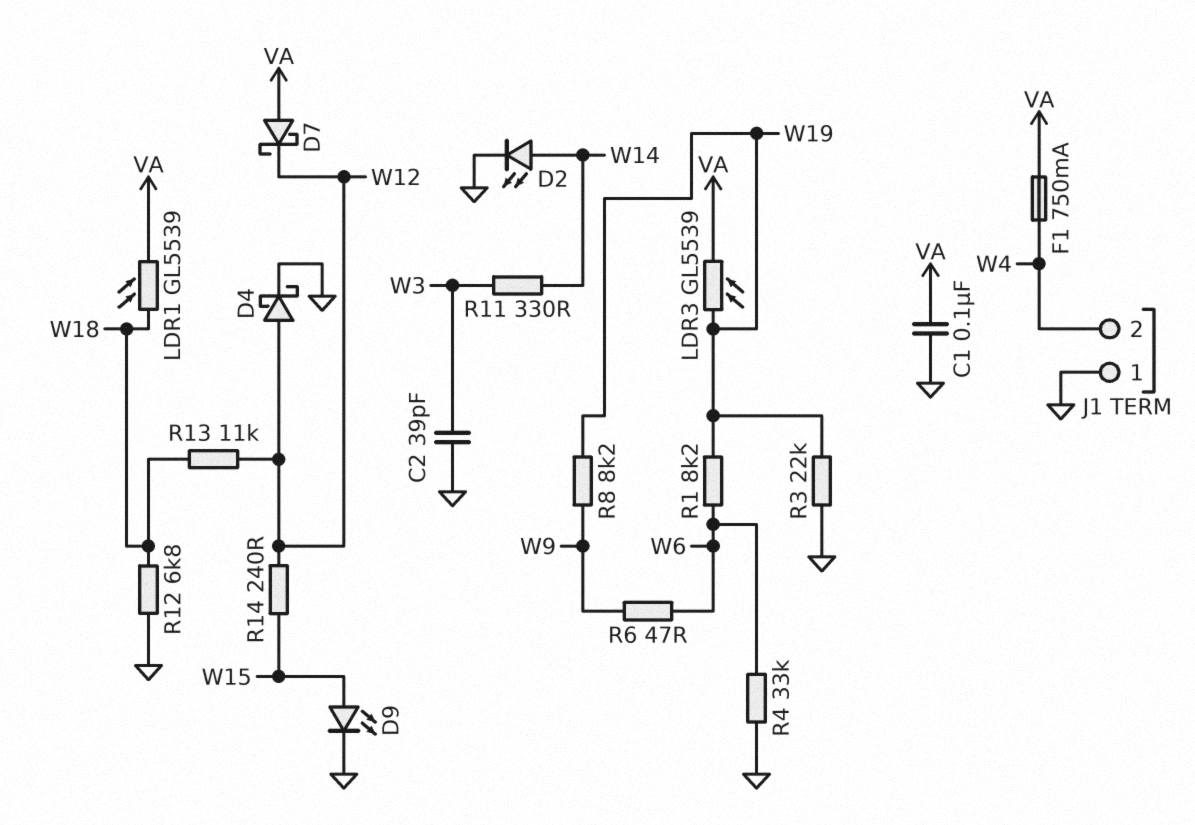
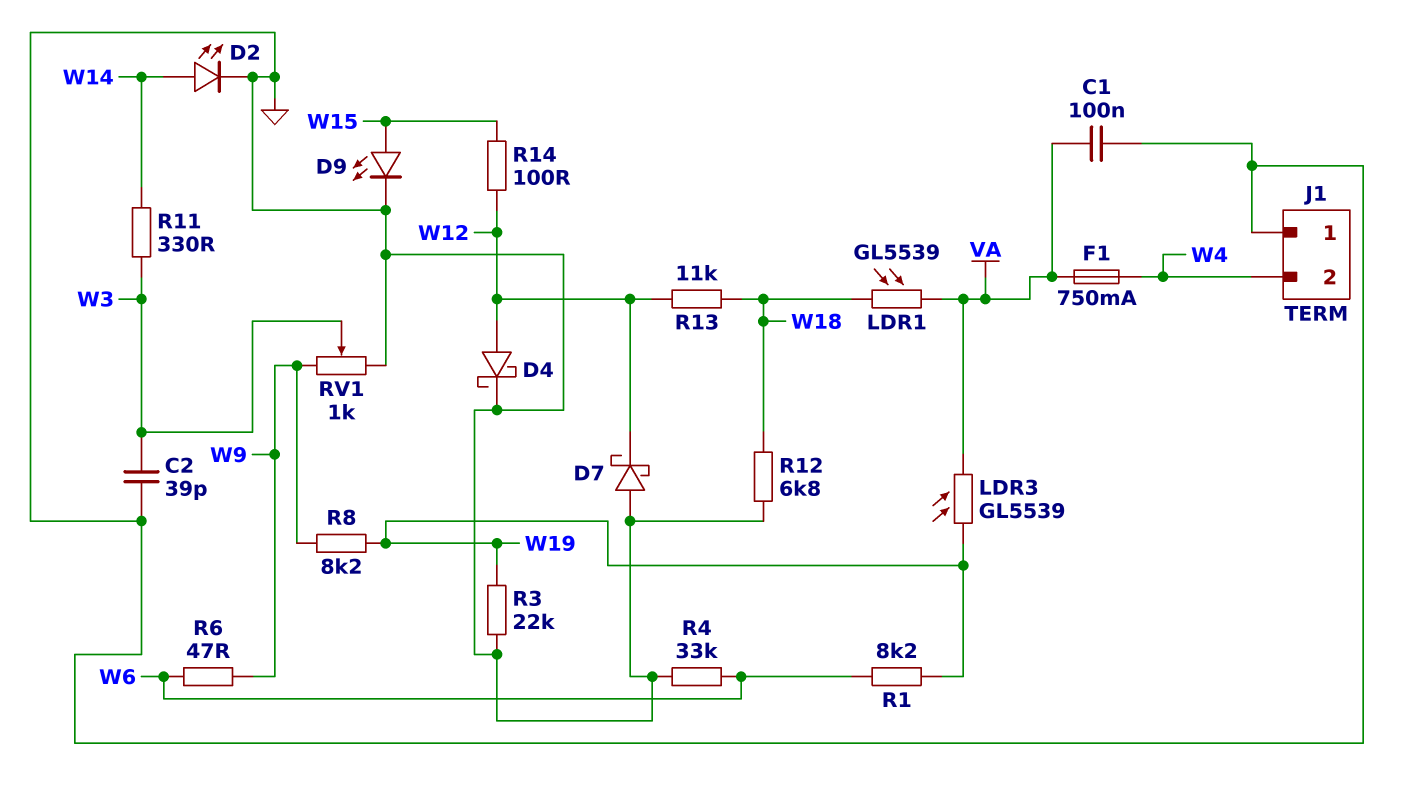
D7: schottky (A VA, K W12) -> schottky (A GND, K W12)
R14: 240 (W12, W15) -> 100 (W12, W15)
RV1: none -> 1k (GND, W9, wiper W3)

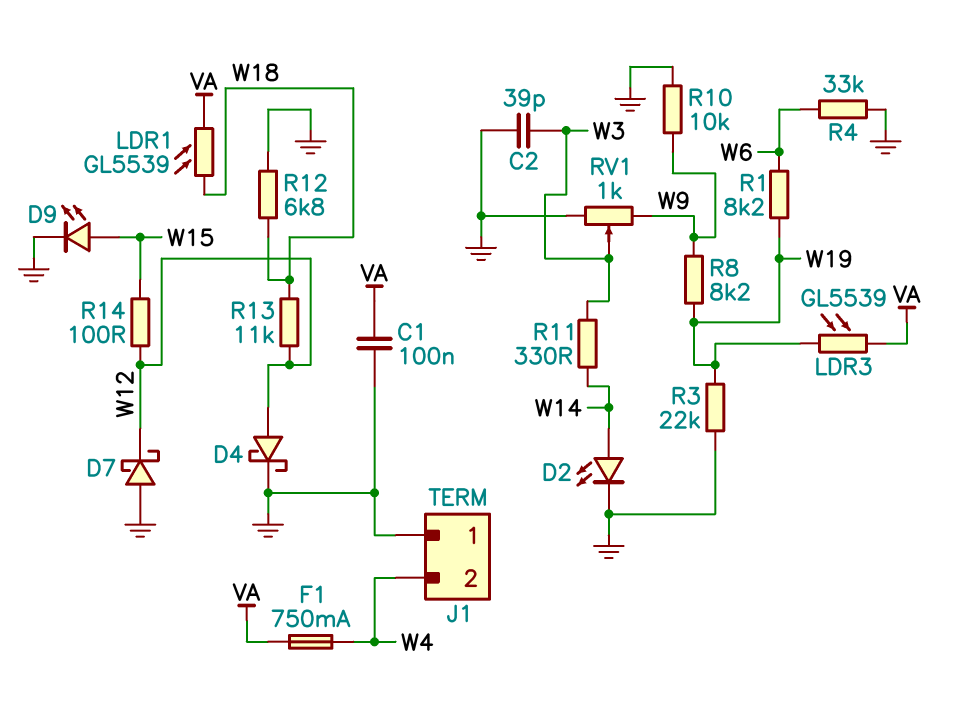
R6: 47 (W6, W9) -> none
R10: none -> 10k (GND, W9)

